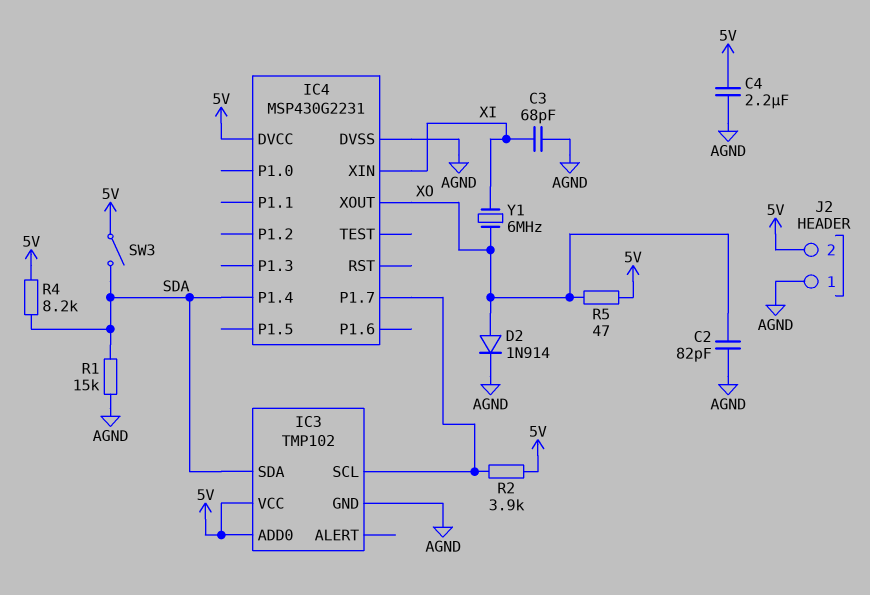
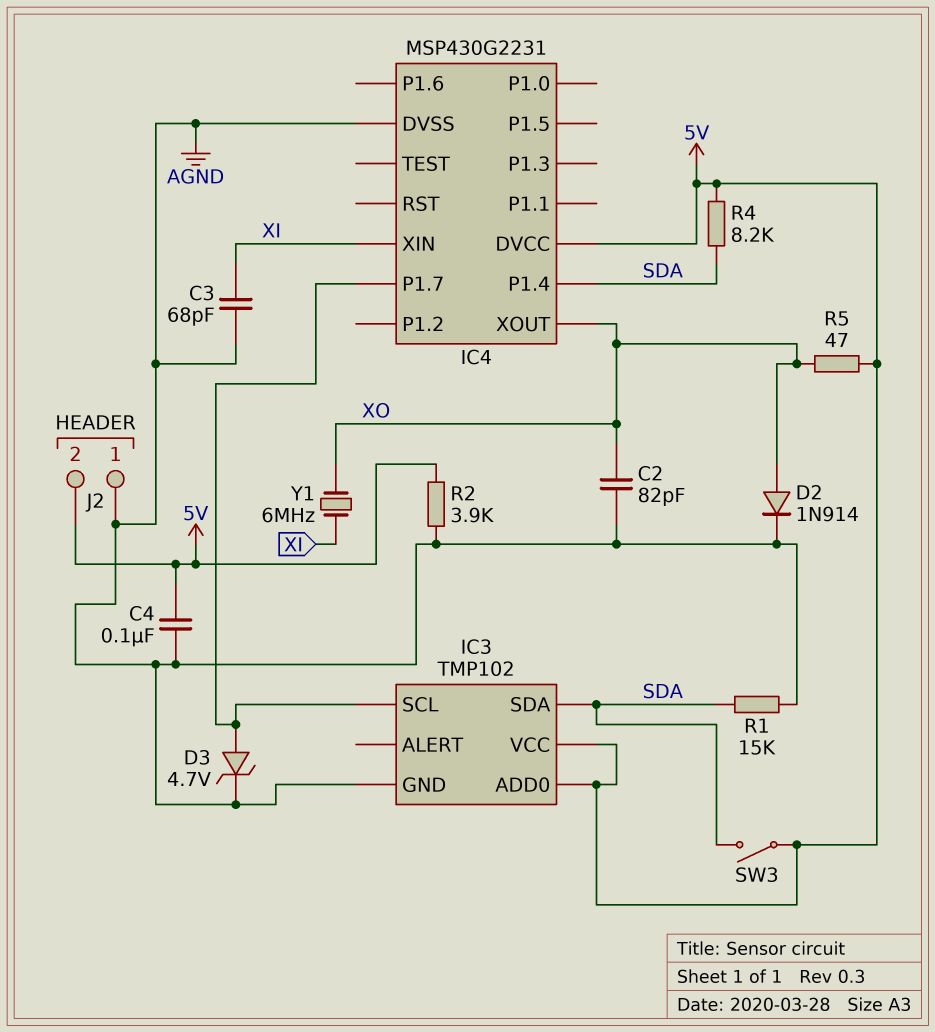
C4: 2.2uF (5V, AGND) -> 100nF (5V, AGND)
D3: none -> zener 4.7V (A IC3/SCL, K AGND)
R2: 3.9k (5V, IC3/SCL) -> 3.9k (5V, AGND)

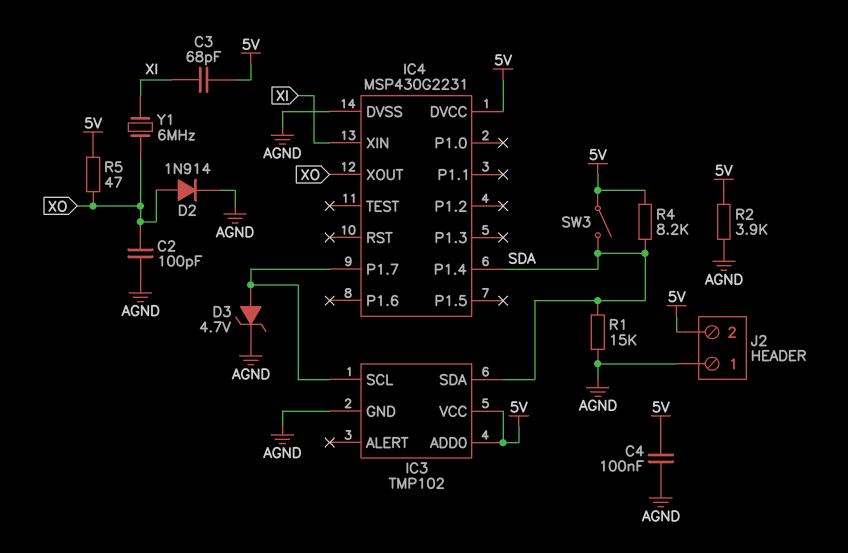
C2: 82pF (AGND, XO) -> 100pF (AGND, XO)
C3: 68pF (AGND, XI) -> 68pF (5V, XI)

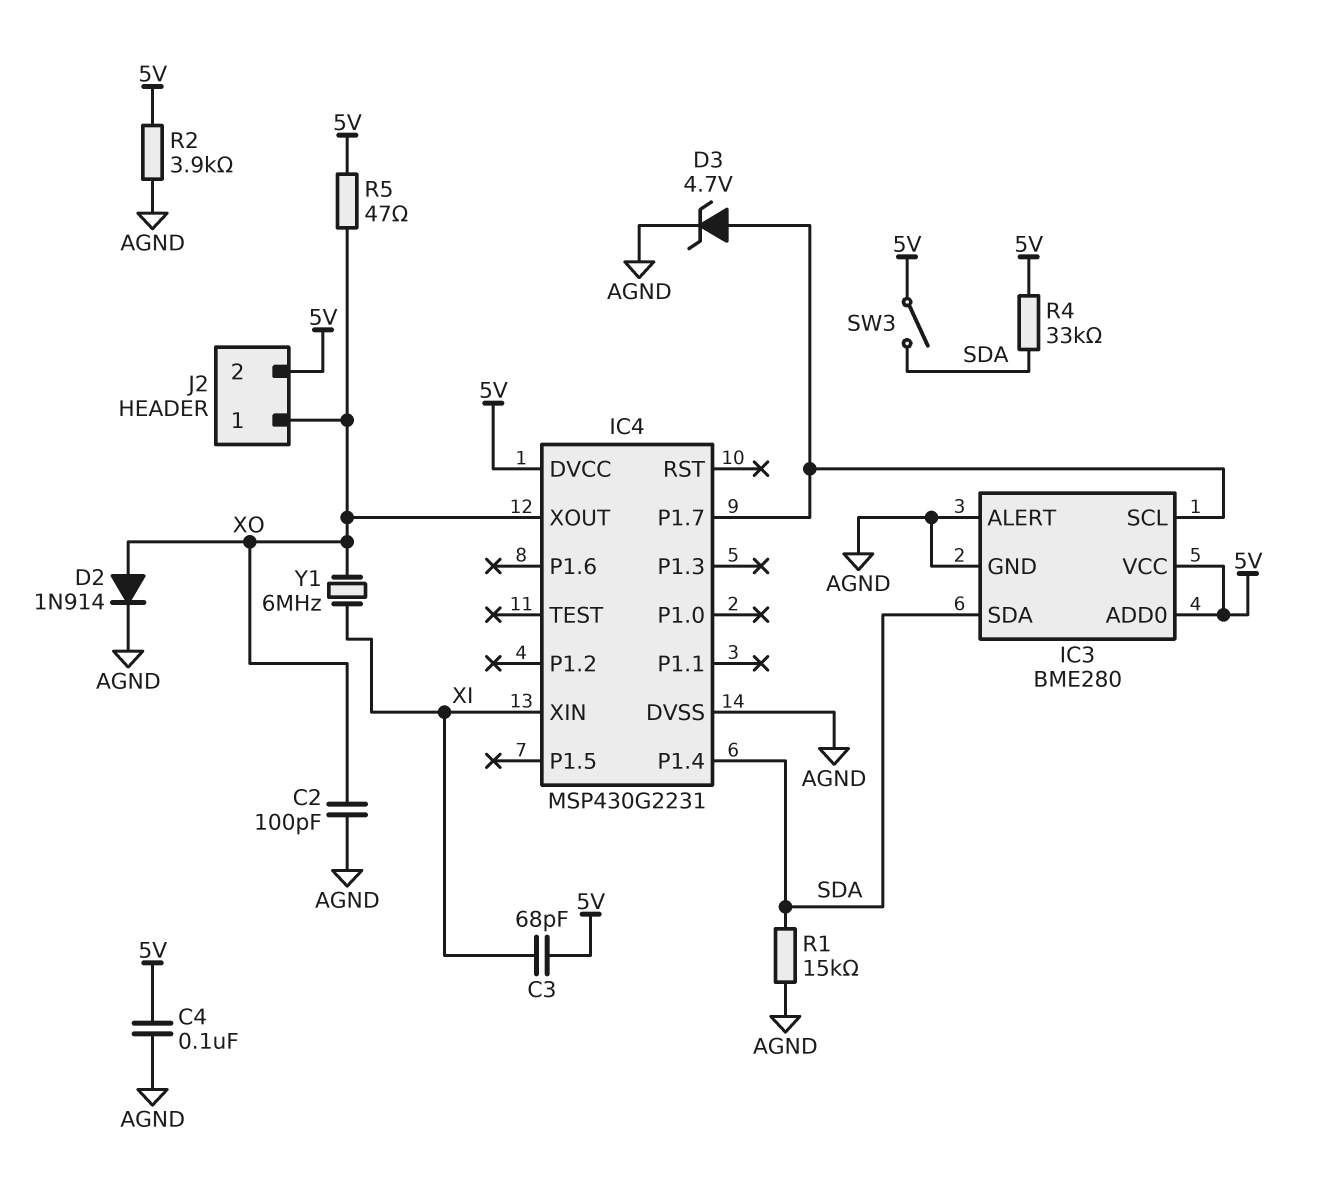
IC3: TMP102 -> BME280
IC3 pin ALERT: none -> AGND
J2 pin 1: AGND -> XO
R4: 8.2k (5V, SDA) -> 33k (5V, SDA)

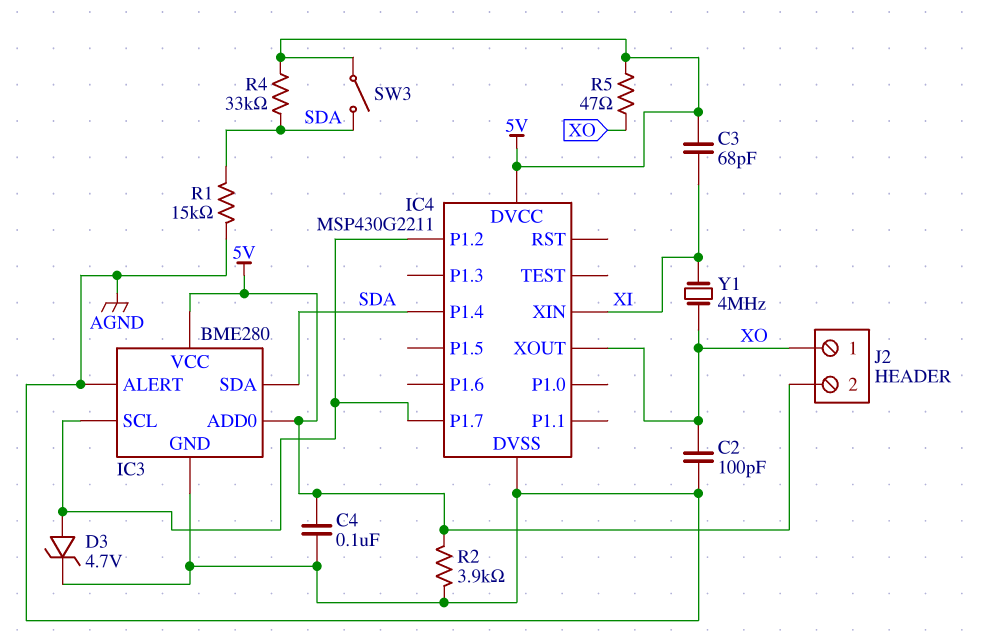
D2: diode 1N914 (A XO, K AGND) -> none
IC4: MSP430G2231 -> MSP430G2211
IC4 pin P1.2: none -> IC3/SCL
Y1: 6MHz (XI, XO) -> 4MHz (XI, XO)

